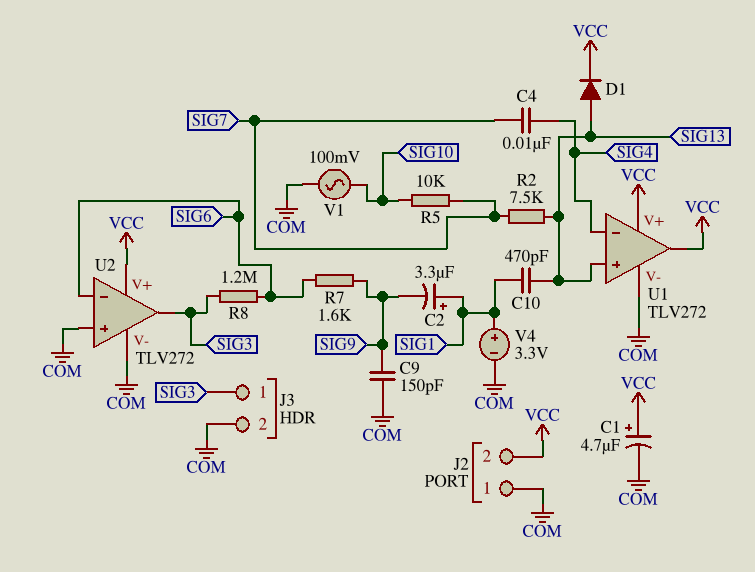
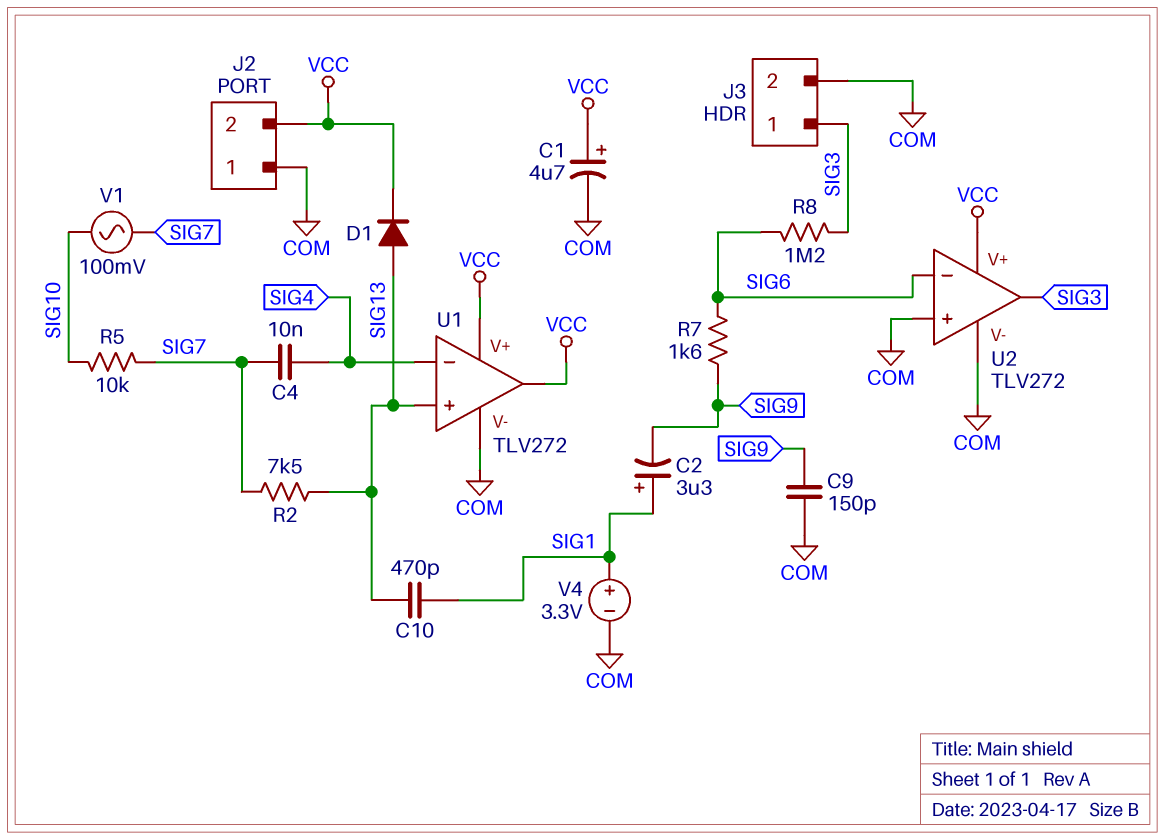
V1: AC 100mV (COM, SIG10) -> AC 100mV (SIG7, SIG10)

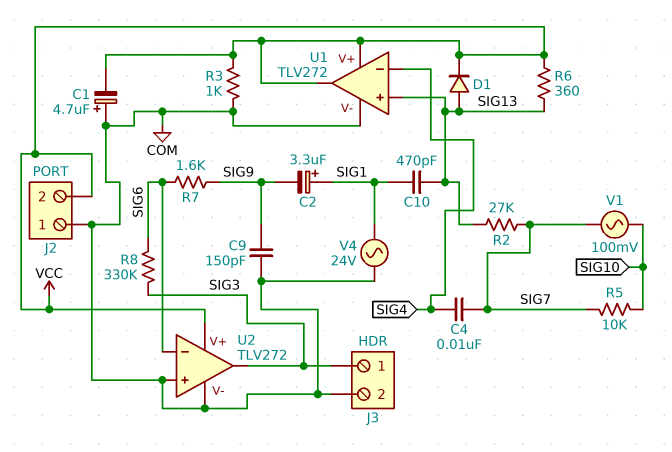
C1: 4.7uF (plus VCC, minus COM) -> 4.7uF (plus COM, minus VCC)
R2: 7.5k (SIG7, SIG13) -> 27k (SIG7, SIG13)
R3: none -> 1k (COM, VCC)
R6: none -> 360 (SIG13, VCC)
R8: 1.2M (SIG3, SIG6) -> 330k (SIG3, SIG6)
V4: 3.3V (plus SIG1, minus COM) -> AC 24V (COM, SIG1)

